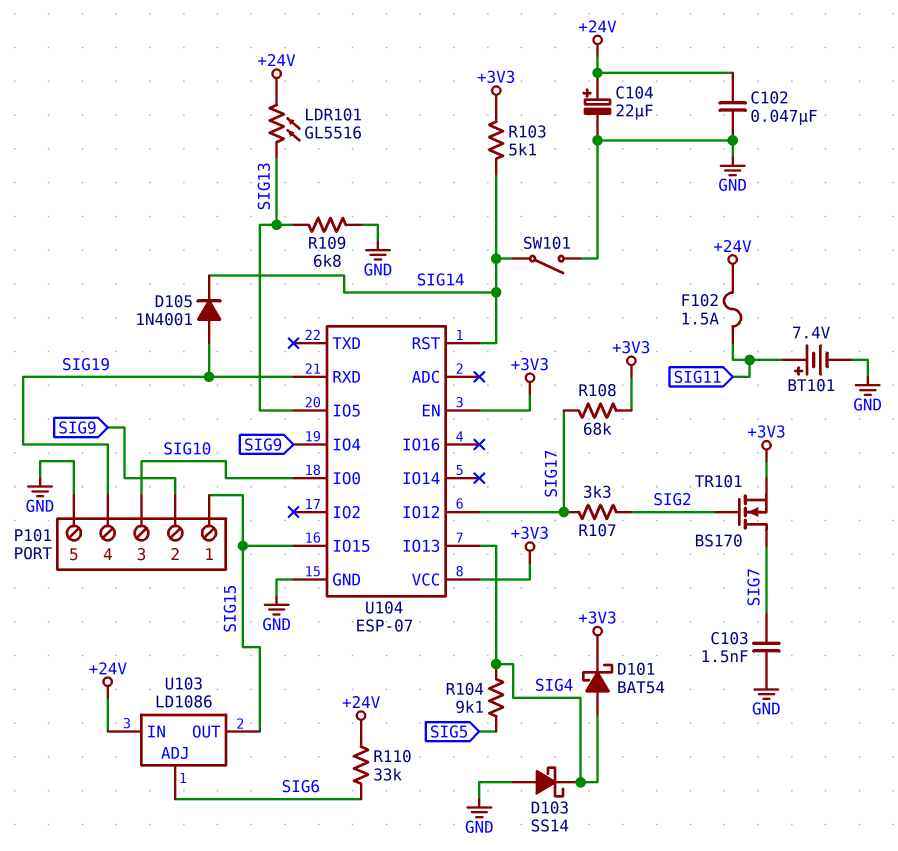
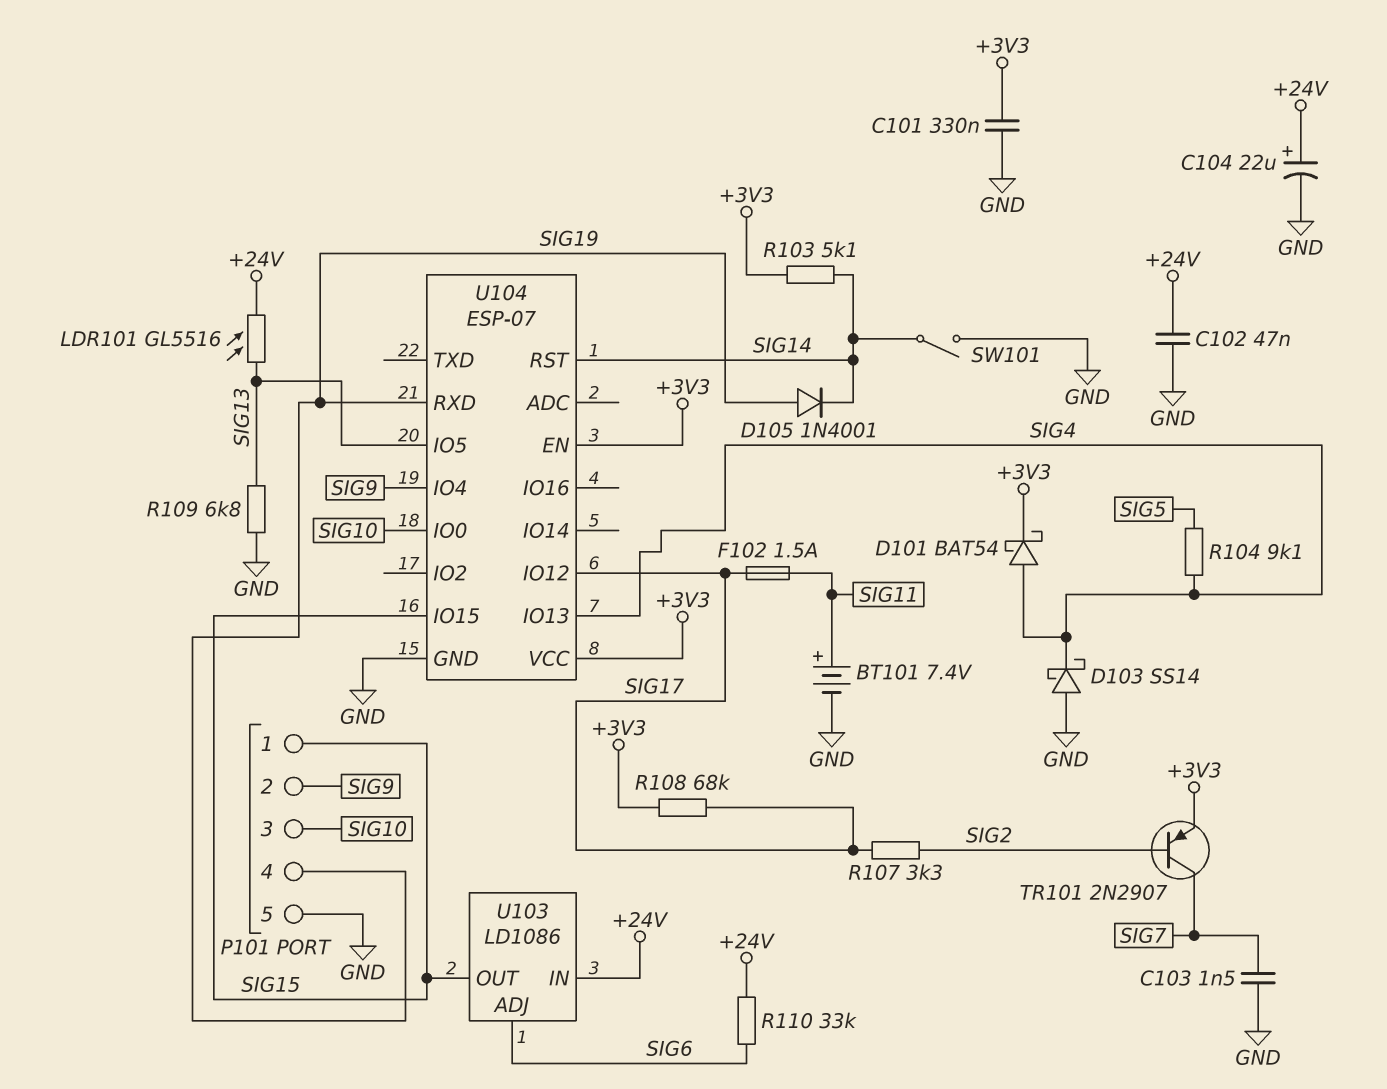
C101: none -> 330nF (+3V3, GND)
F102: 1.5A (+24V, SIG11) -> 1.5A (SIG11, SIG17)
TR101: NMOS BS170 (G SIG2, D SIG7, S +3V3) -> PNP 2N2907 (B SIG2, C SIG7, E +3V3)

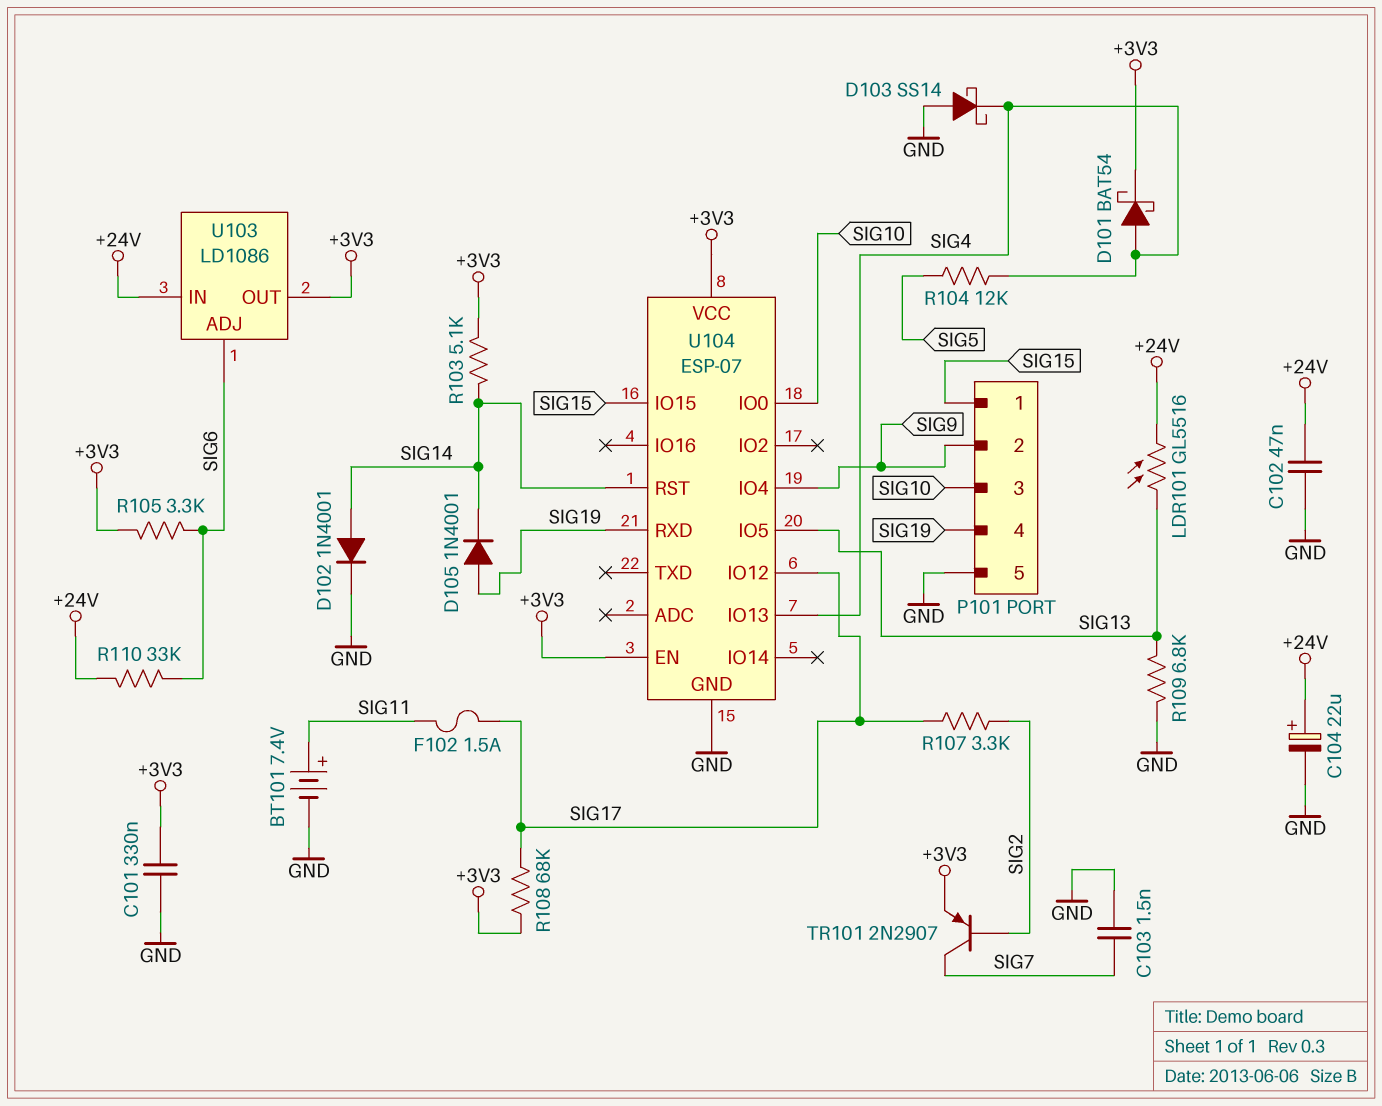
D102: none -> diode 1N4001 (A SIG14, K GND)
R104: 9.1k (SIG4, SIG5) -> 12k (SIG4, SIG5)
R105: none -> 3.3k (+3V3, SIG6)
SW101: switch (GND, SIG14) -> none
U103 pin OUT: SIG15 -> +3V3

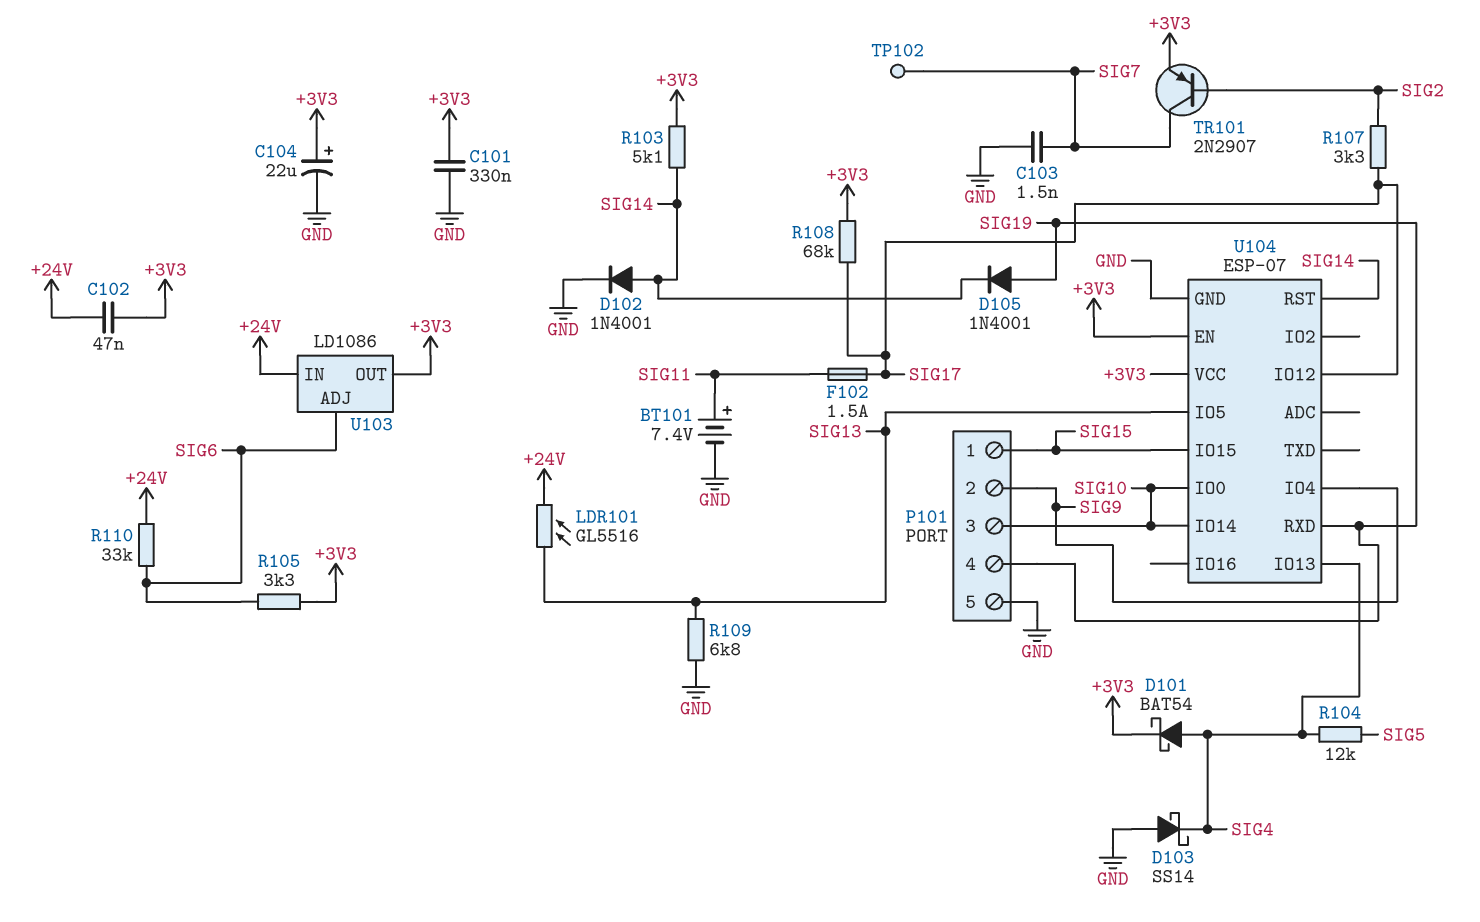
C102: 47nF (+24V, GND) -> 47nF (+3V3, +24V)
C104: 22uF (plus +24V, minus GND) -> 22uF (plus +3V3, minus GND)
TP102: none -> test point (SIG7)
U104 pin IO14: none -> SIG10

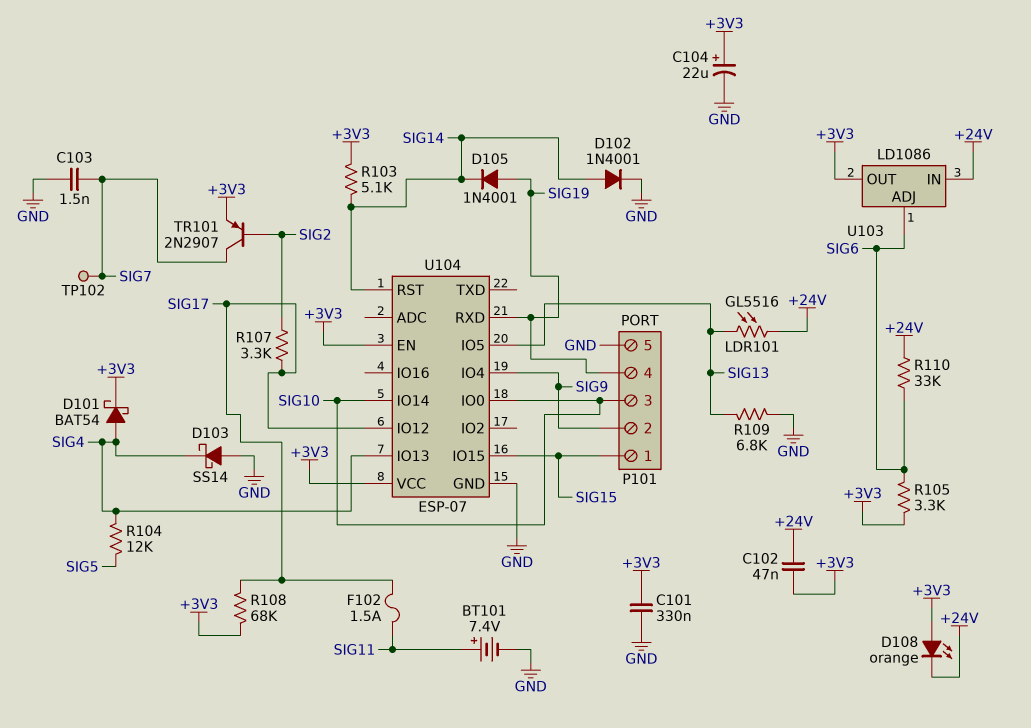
D108: none -> LED orange (A +3V3, K +24V)

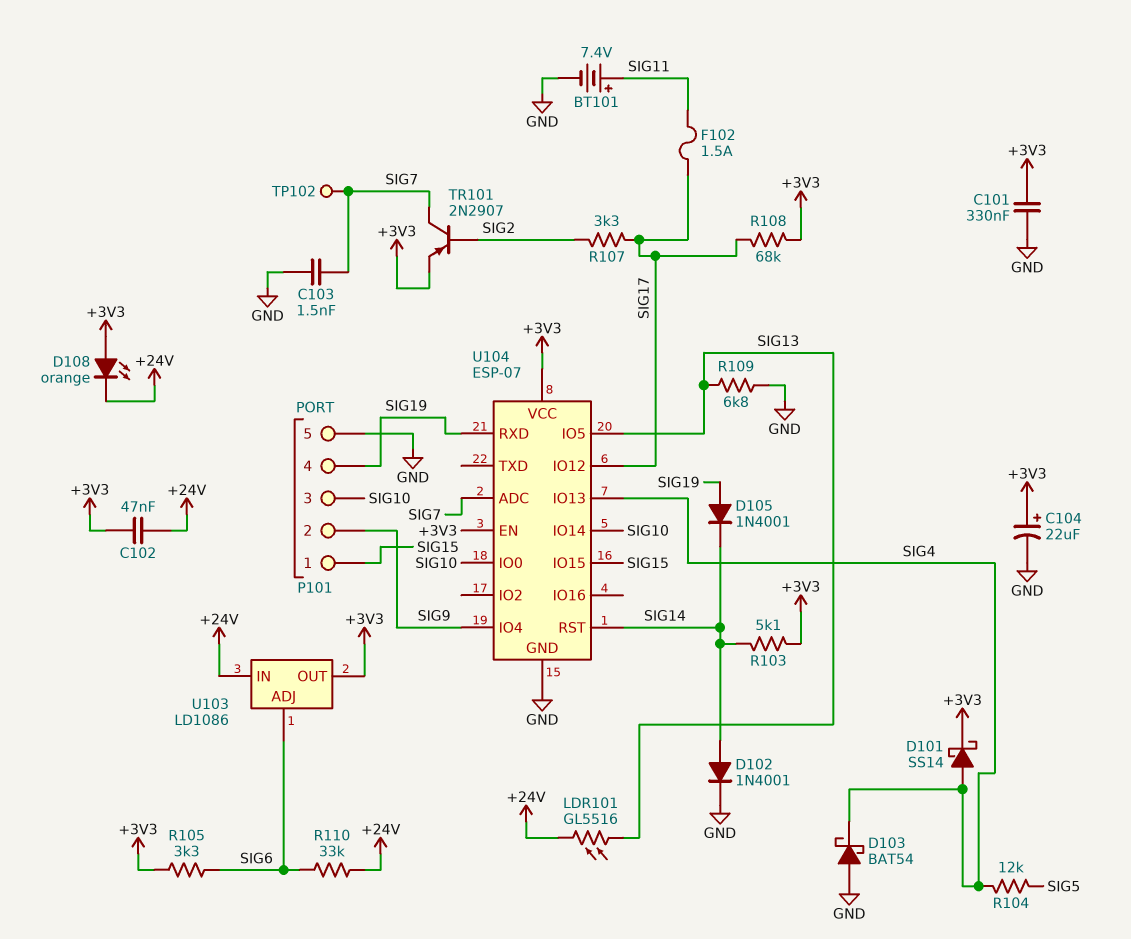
D101: schottky BAT54 (A SIG4, K +3V3) -> schottky SS14 (A SIG4, K +3V3)
D103: schottky SS14 (A GND, K SIG4) -> schottky BAT54 (A GND, K SIG4)
U104 pin ADC: none -> SIG7

